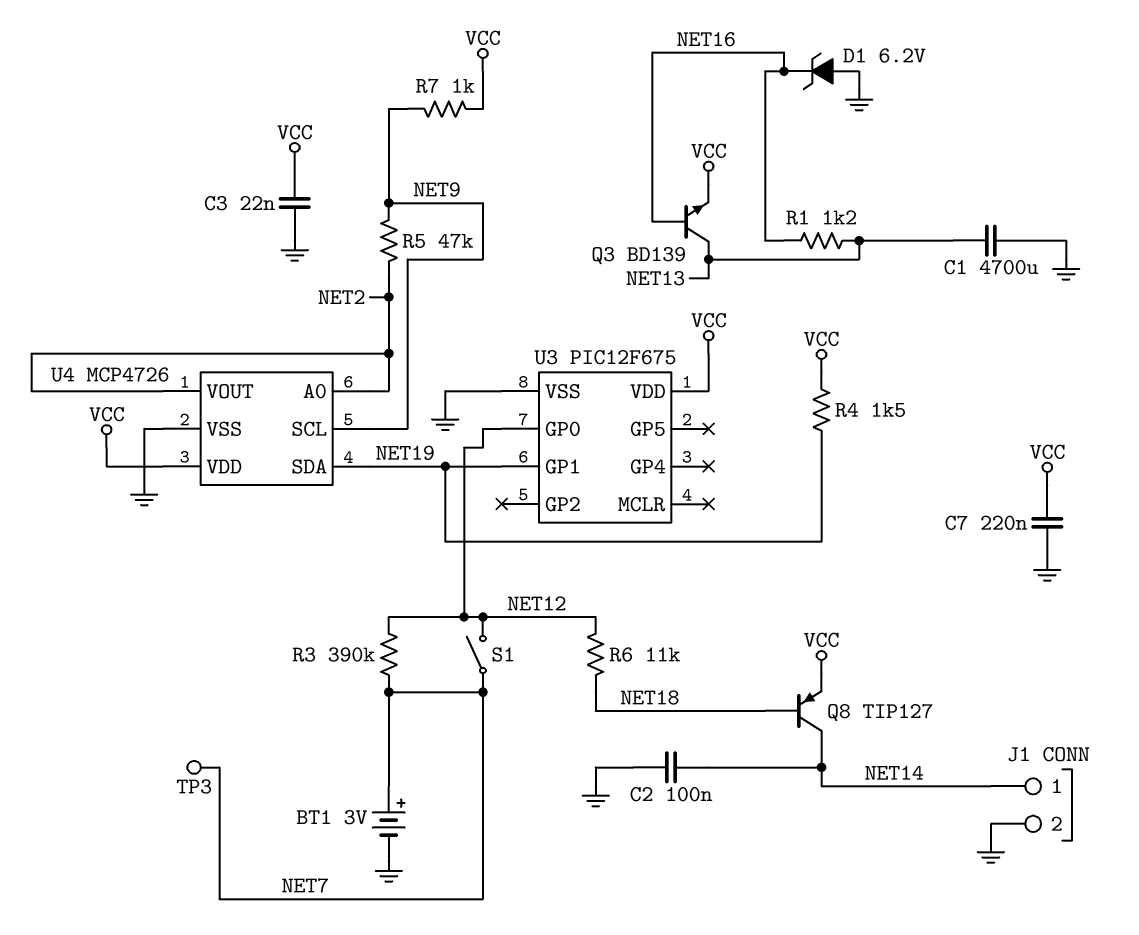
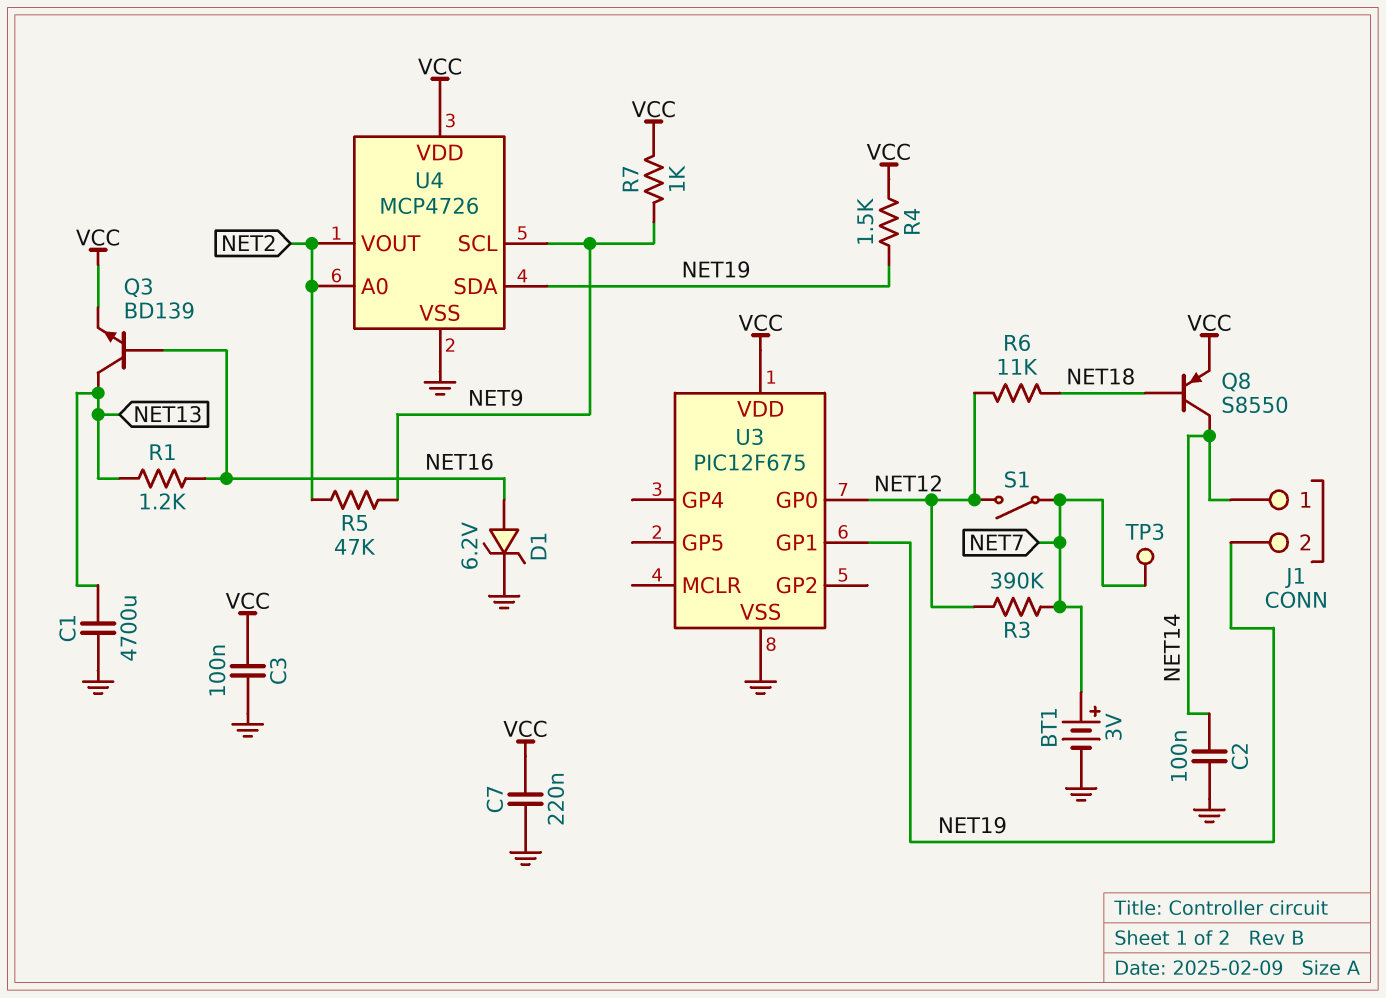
C3: 22nF (GND, VCC) -> 100nF (GND, VCC)
D1: zener 6.2V (A GND, K NET16) -> zener 6.2V (A NET16, K GND)
J1 pin 2: GND -> NET19
Q8: PNP TIP127 (B NET18, C NET14, E VCC) -> PNP S8550 (B NET18, C NET14, E VCC)

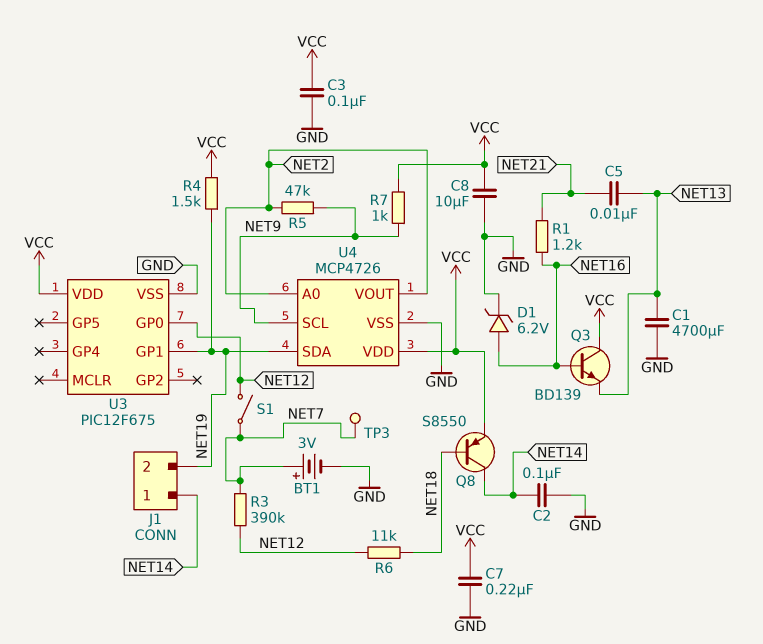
C5: none -> 10nF (NET13, NET21)
C8: none -> 10uF (GND, VCC)
Q3: NPN BD139 (B NET16, C NET13, E VCC) -> NPN BD139 (B NET16, C VCC, E NET13)
R1: 1.2k (NET13, NET16) -> 1.2k (NET16, NET21)

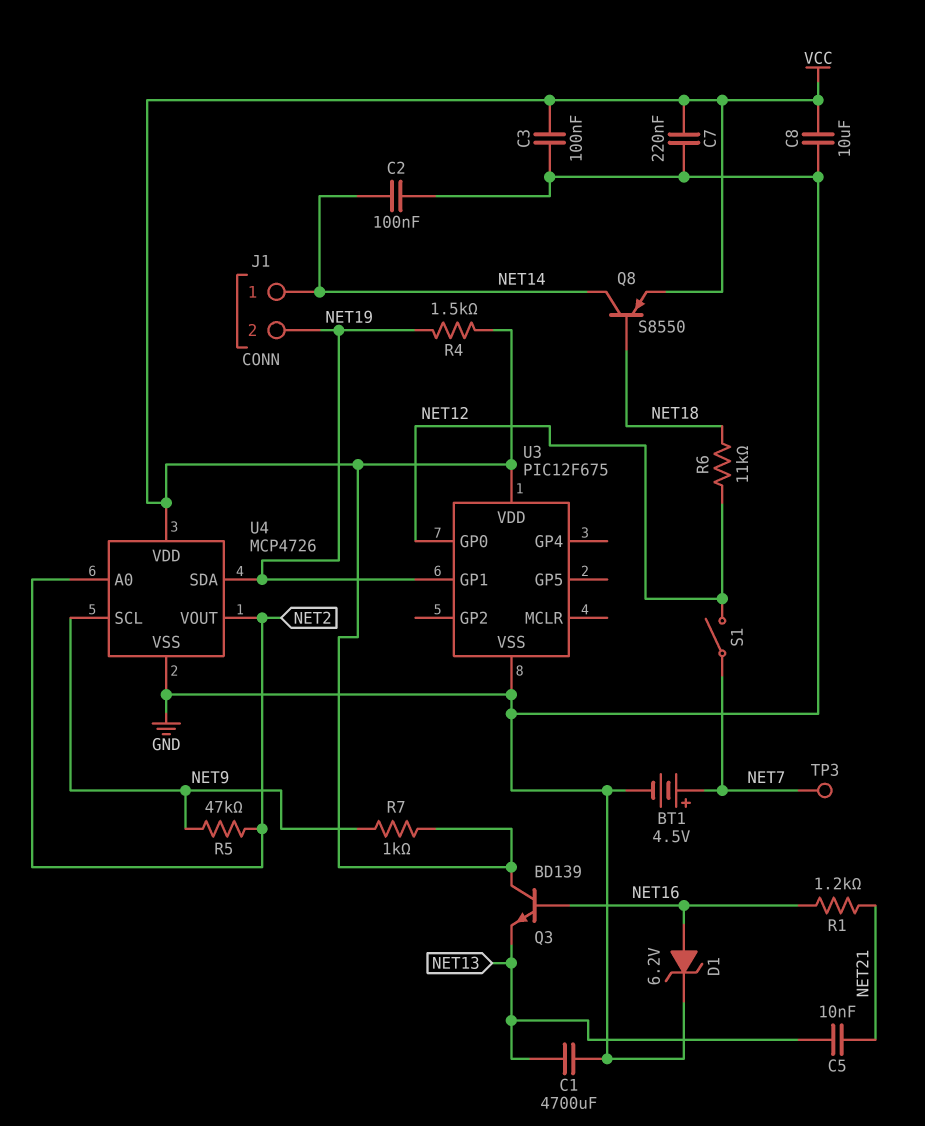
BT1: 3V (plus NET7, minus GND) -> 4.5V (plus NET7, minus GND)
R3: 390k (NET7, NET12) -> none

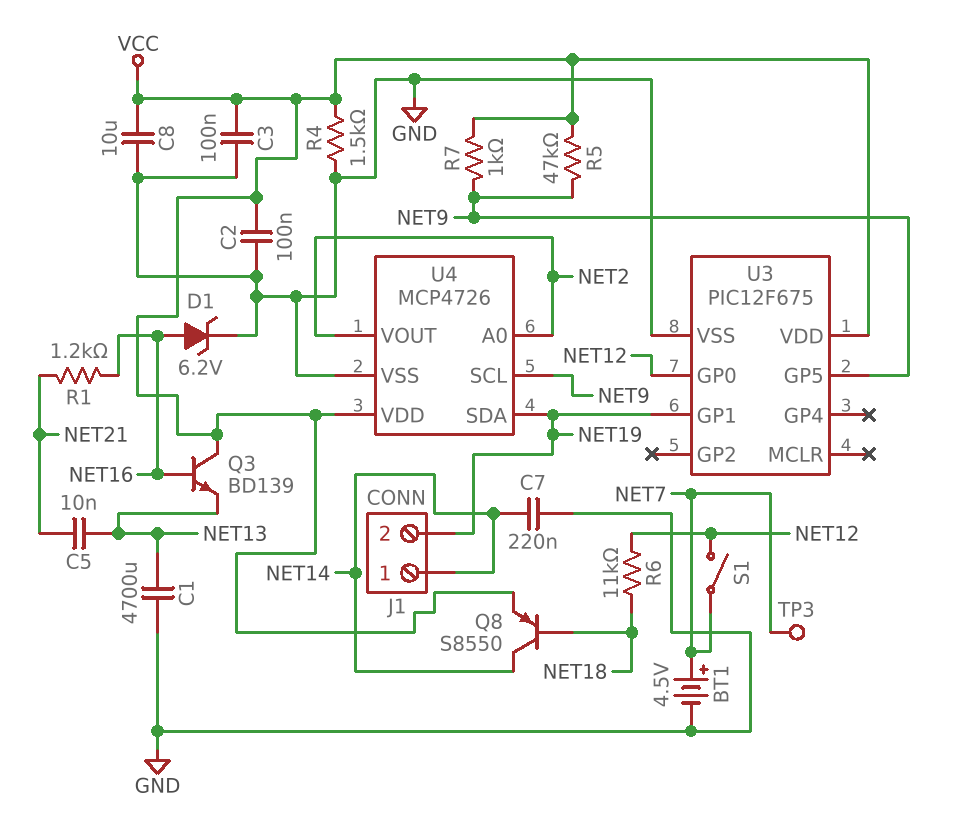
C2: 100nF (GND, NET14) -> 100nF (GND, VCC)
C7: 220nF (GND, VCC) -> 220nF (GND, NET14)
R4: 1.5k (NET19, VCC) -> 1.5k (GND, VCC)
R5: 47k (NET2, NET9) -> 47k (NET9, VCC)
U3 pin GP5: none -> NET9

